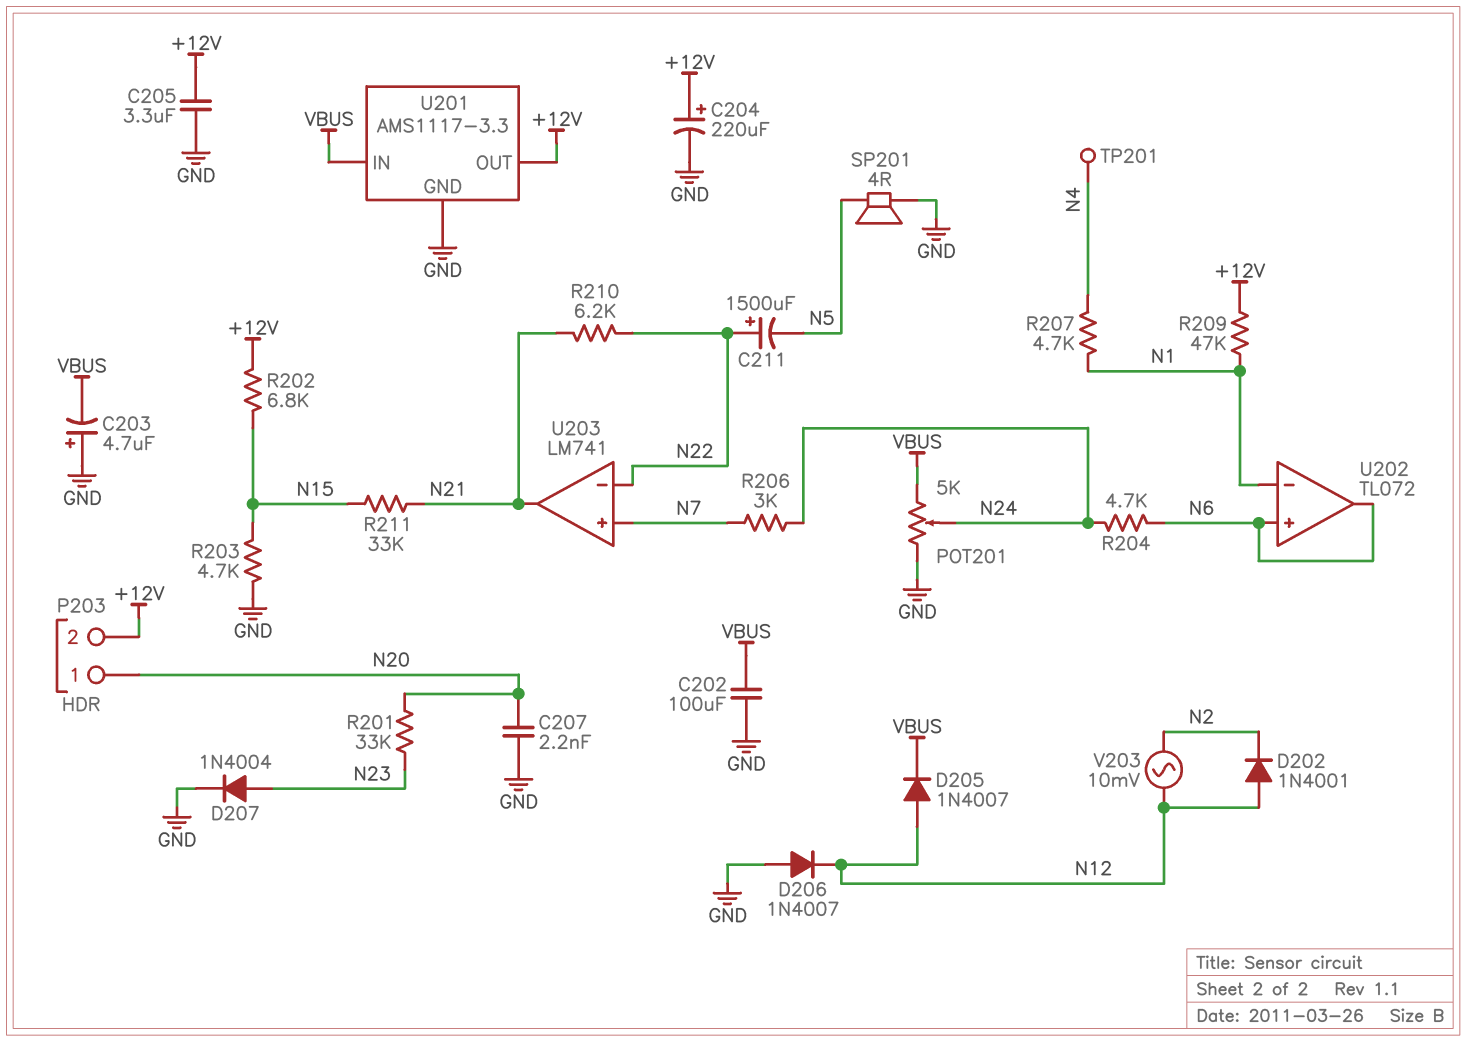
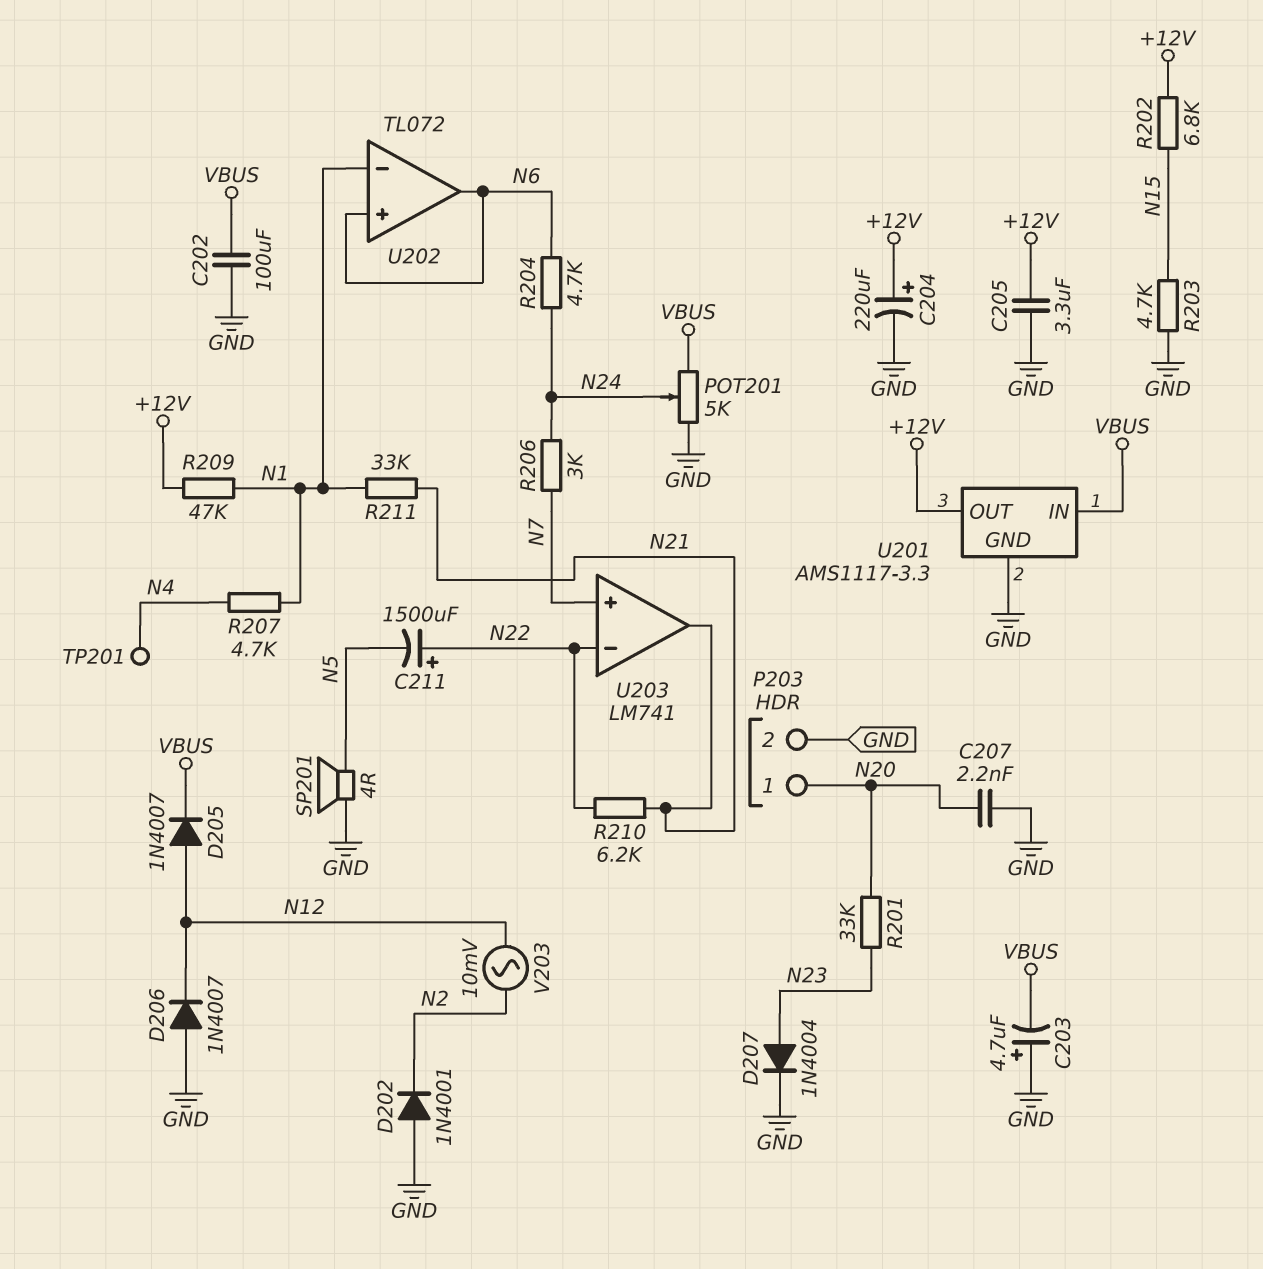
D202: diode 1N4001 (A N12, K N2) -> diode 1N4001 (A GND, K N2)
P203 pin 2: +12V -> GND
R211: 33k (N15, N21) -> 33k (N1, N21)

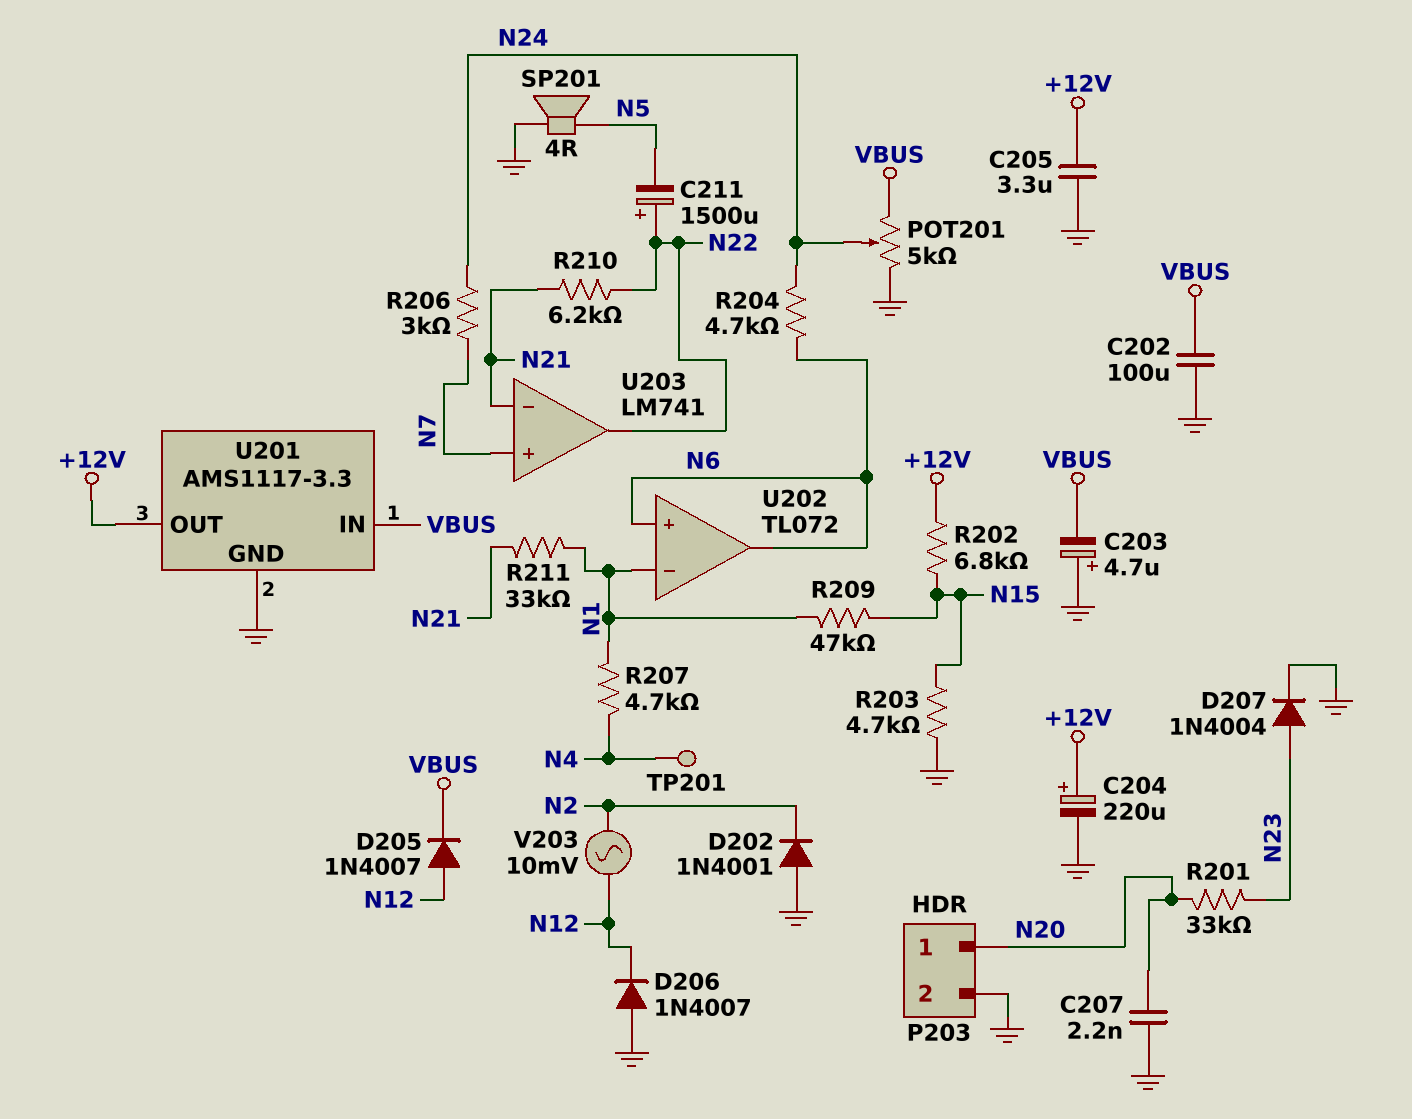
R209: 47k (+12V, N1) -> 47k (N1, N15)
U203 pin in-: N22 -> N21
U203 pin out: N21 -> N22

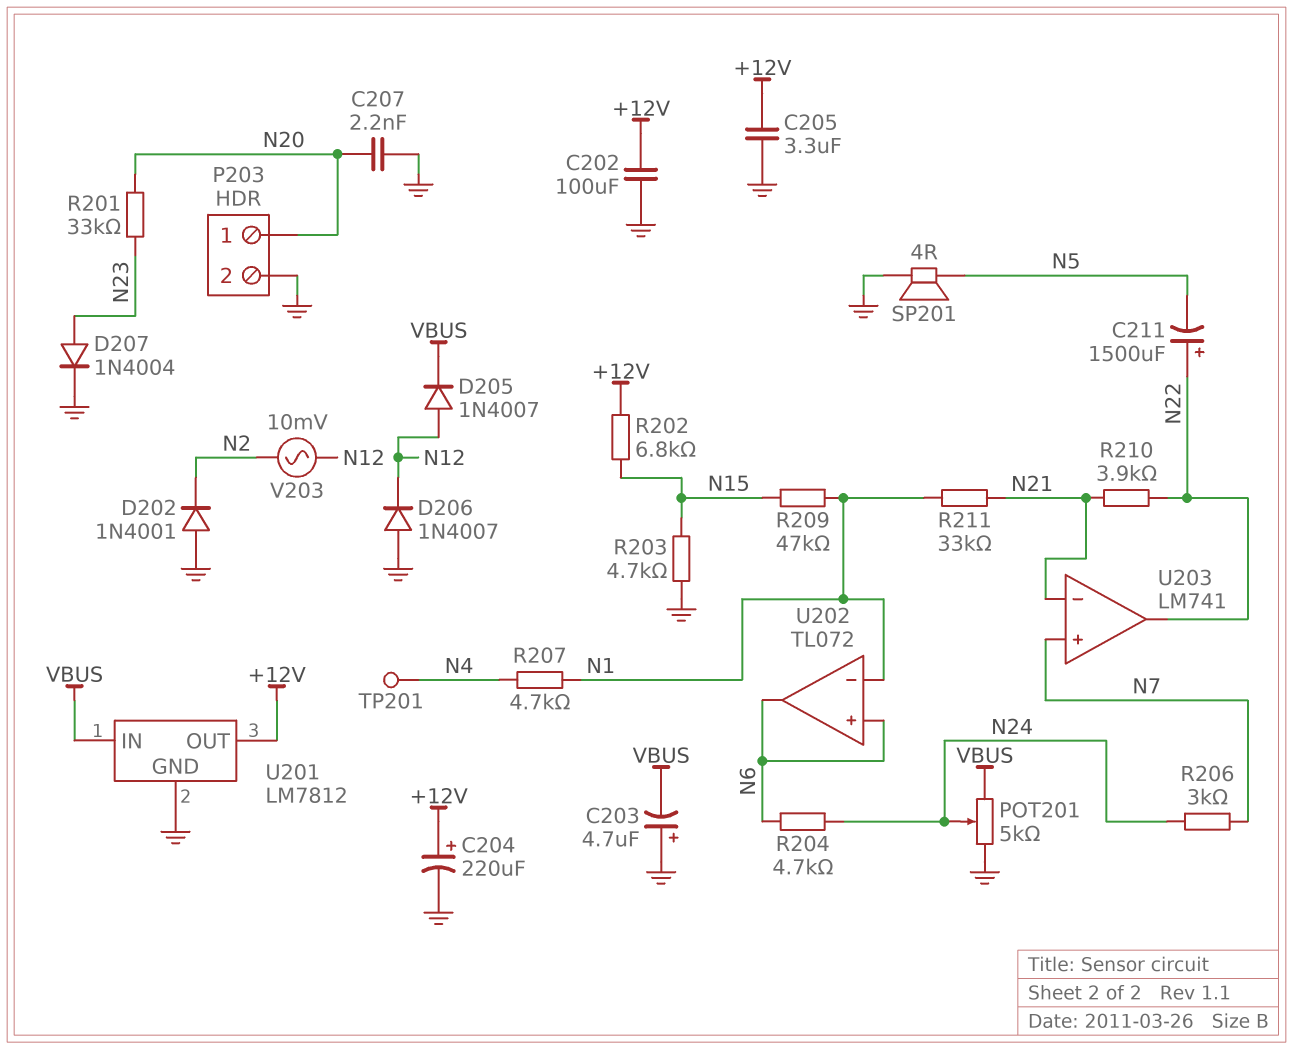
C202: 100uF (GND, VBUS) -> 100uF (+12V, GND)
R210: 6.2k (N21, N22) -> 3.9k (N21, N22)
U201: AMS1117-3.3 -> LM7812

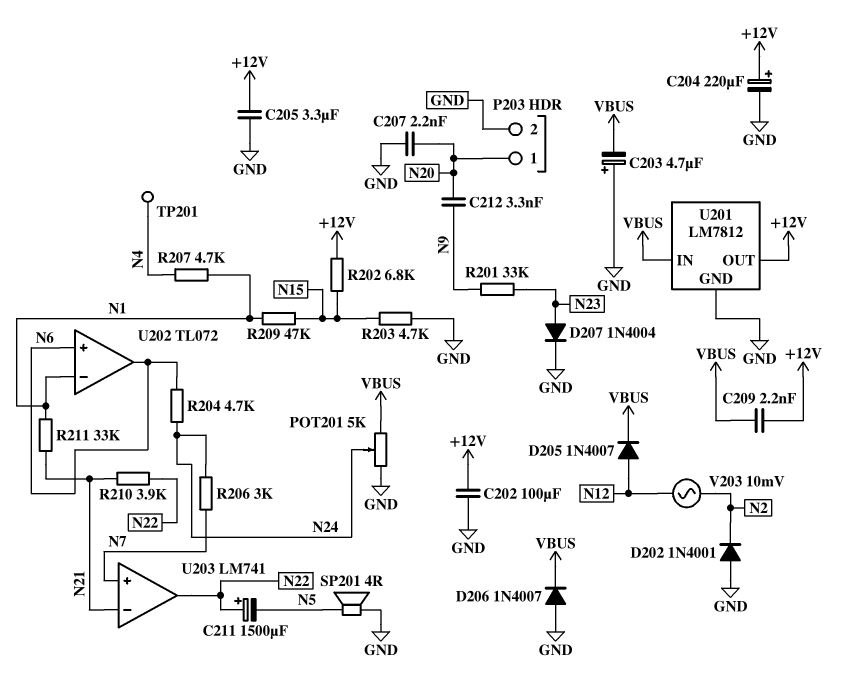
C209: none -> 2.2nF (+12V, VBUS)
C212: none -> 3.3nF (N9, N20)
D206: diode 1N4007 (A GND, K N12) -> diode 1N4007 (A GND, K VBUS)
R201: 33k (N20, N23) -> 33k (N9, N23)

